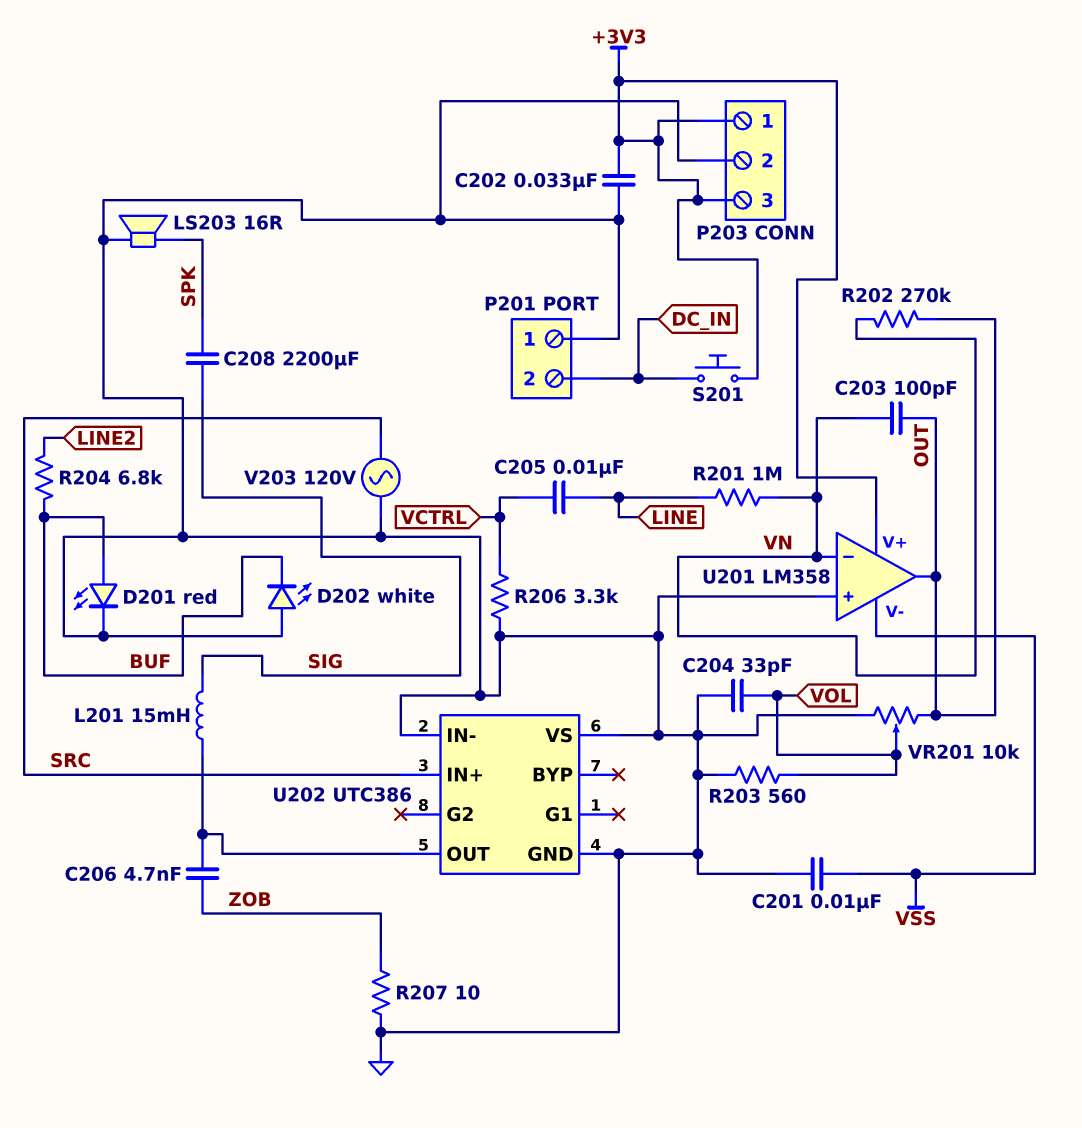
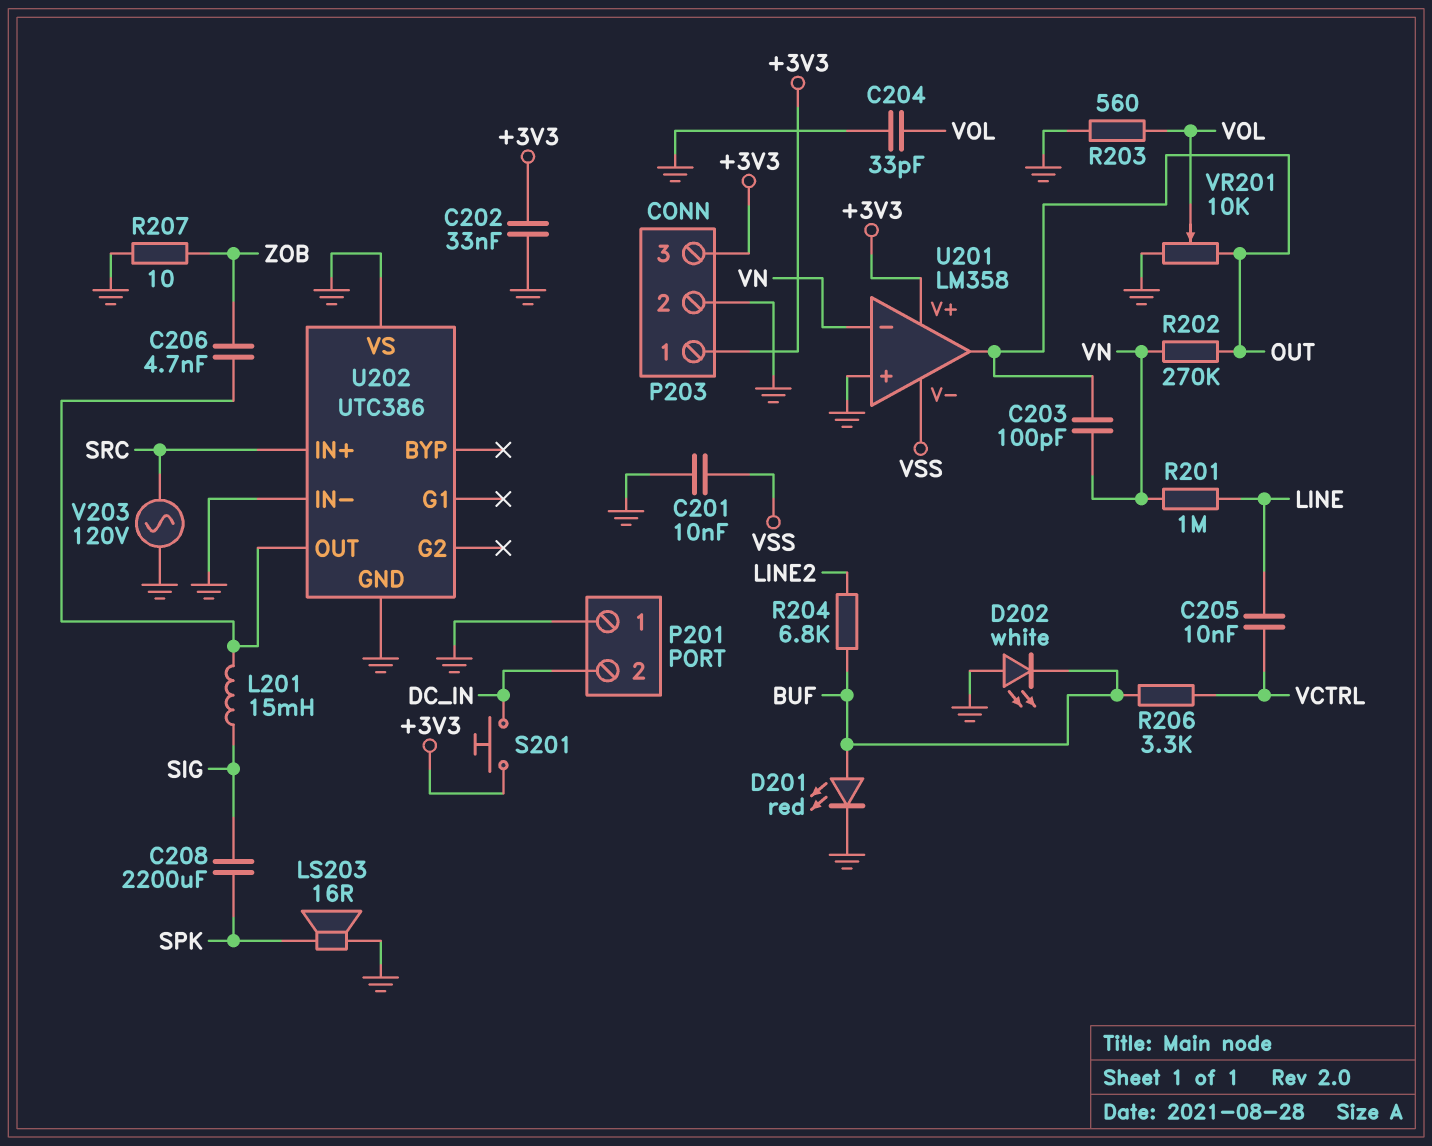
R206: 3.3k (GND, VCTRL) -> 3.3k (BUF, VCTRL)

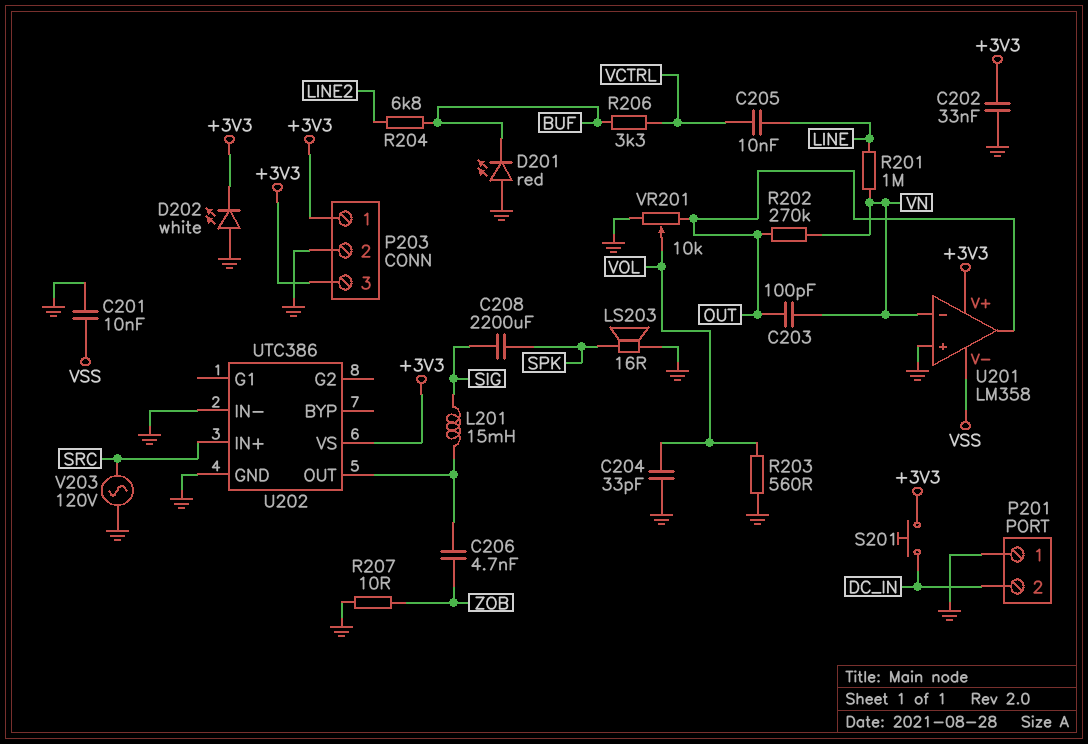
D201: LED red (A BUF, K GND) -> LED red (A GND, K BUF)
D202: LED white (A GND, K BUF) -> LED white (A GND, K +3V3)
U202 pin VS: GND -> +3V3

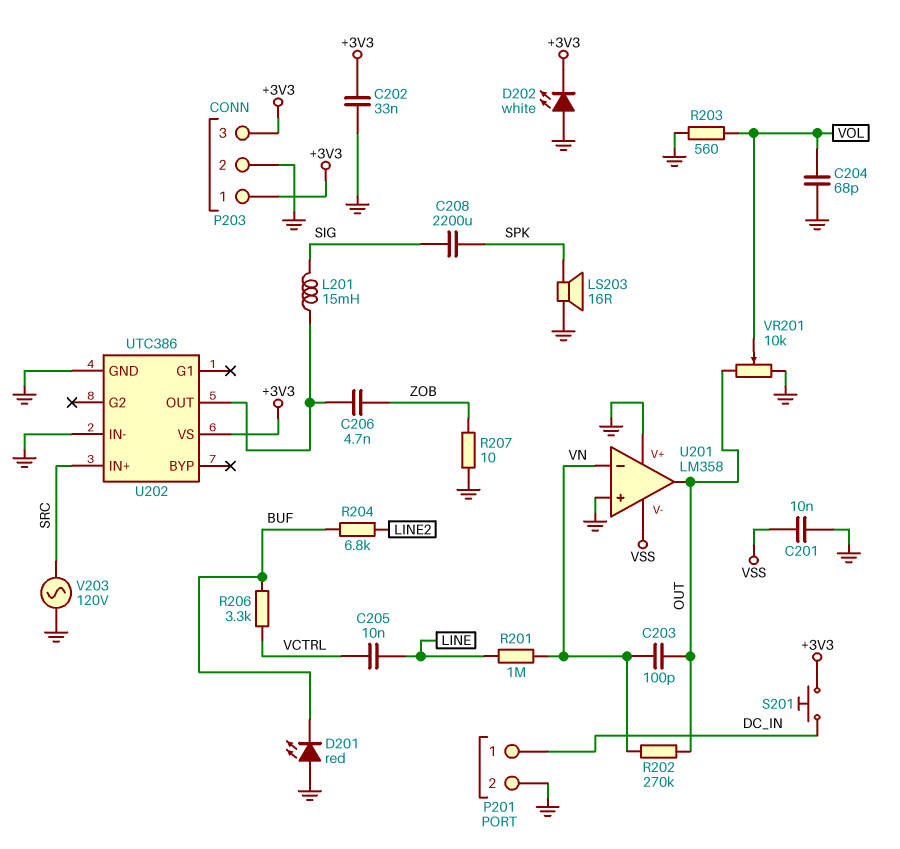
C204: 33pF (GND, VOL) -> 68pF (GND, VOL)
P201 pin 1: GND -> DC_IN
P201 pin 2: DC_IN -> GND
U201 pin V+: +3V3 -> GND

